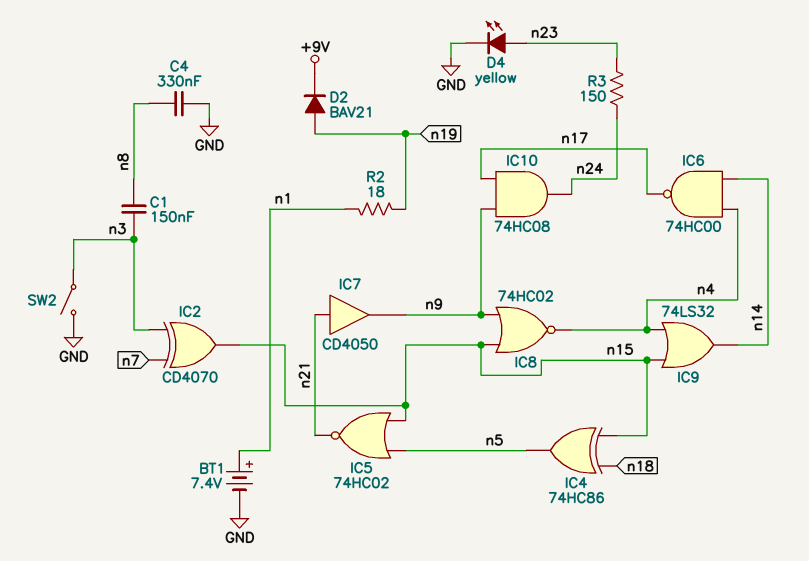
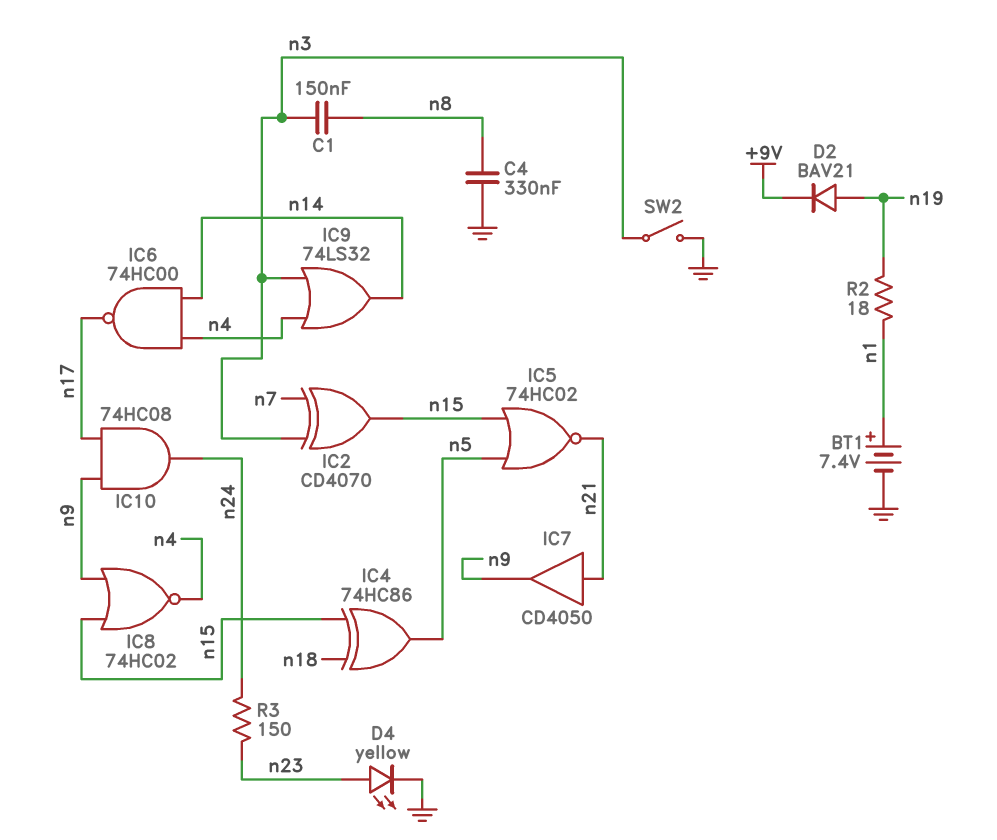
IC9: OR 74LS32 (in n4, in n15, out n14) -> OR 74LS32 (in n3, in n4, out n14)

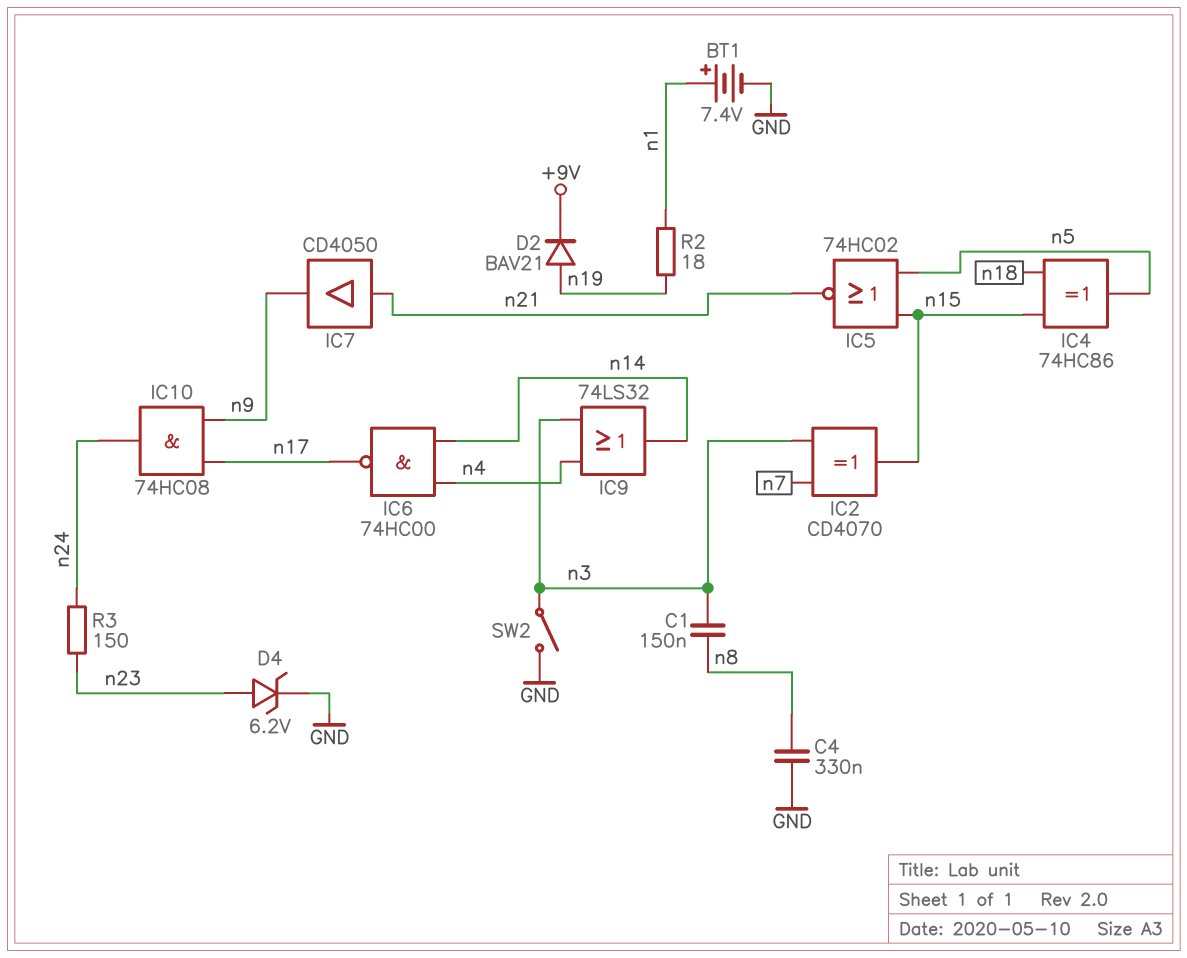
D4: LED yellow (A n23, K GND) -> zener 6.2V (A n23, K GND)
IC8: NOR 74HC02 (in n9, in n15, out n4) -> none

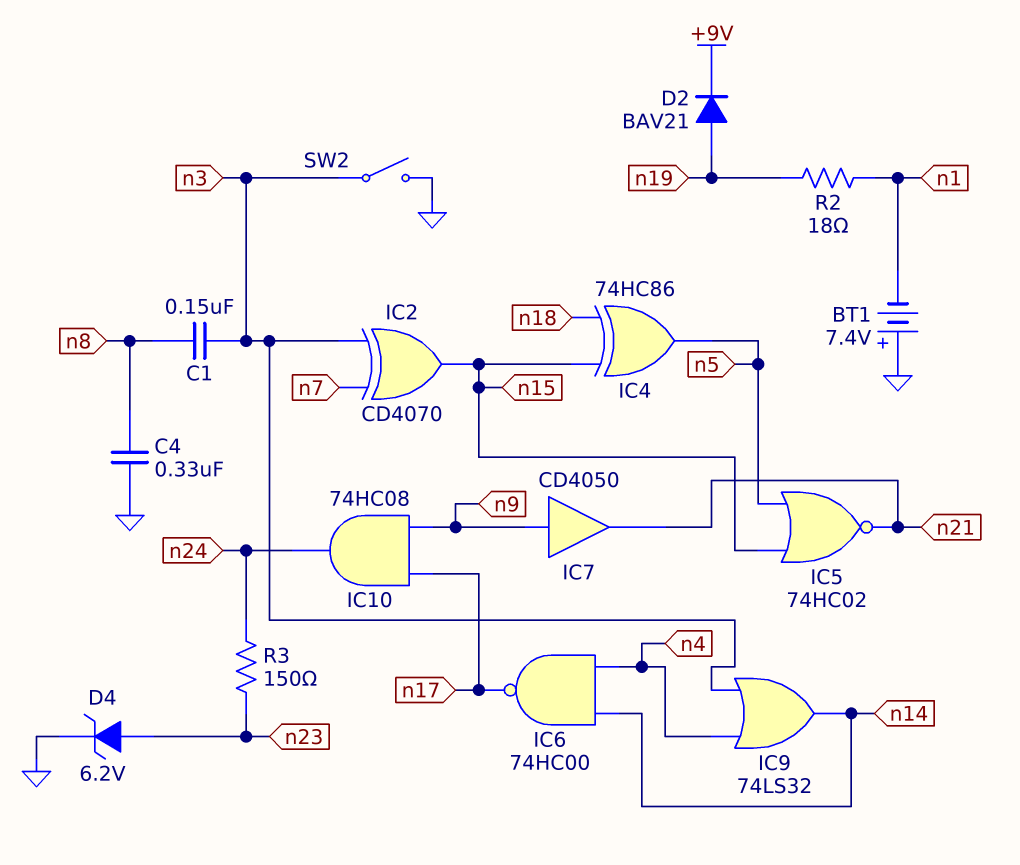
BT1: 7.4V (plus n1, minus GND) -> 7.4V (plus GND, minus n1)
IC7: buffer CD4050 (in n21, out n9) -> buffer CD4050 (in n9, out n21)

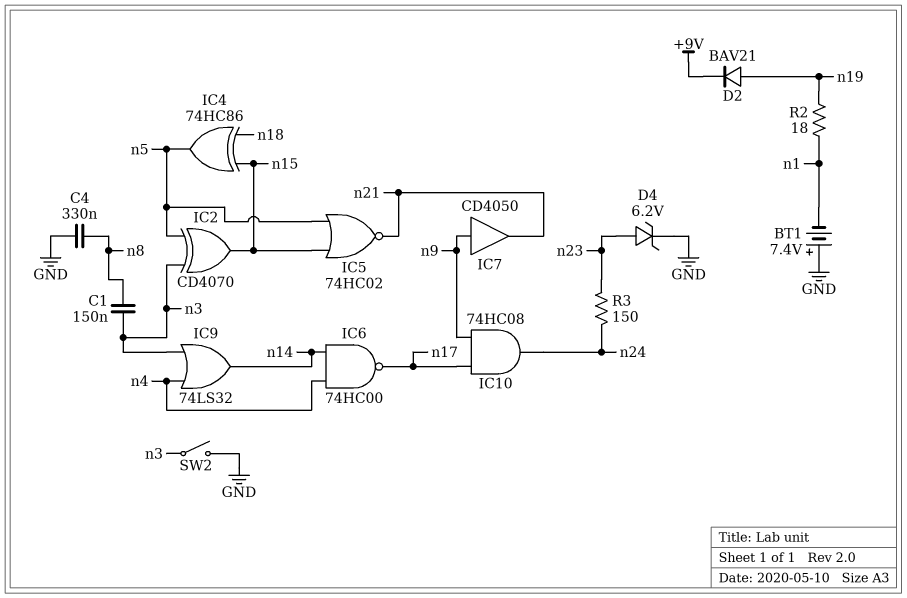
IC2: XOR CD4070 (in n3, in n7, out n15) -> XOR CD4070 (in n3, in n5, out n15)

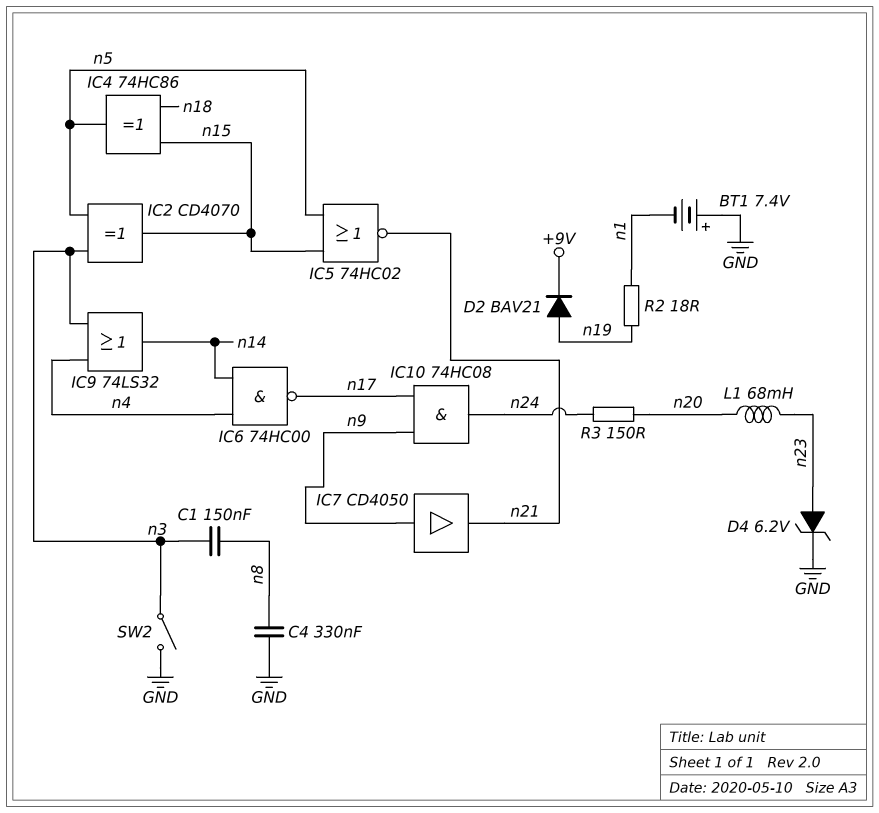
L1: none -> 68mH (n20, n23)
R3: 150 (n23, n24) -> 150 (n20, n24)

